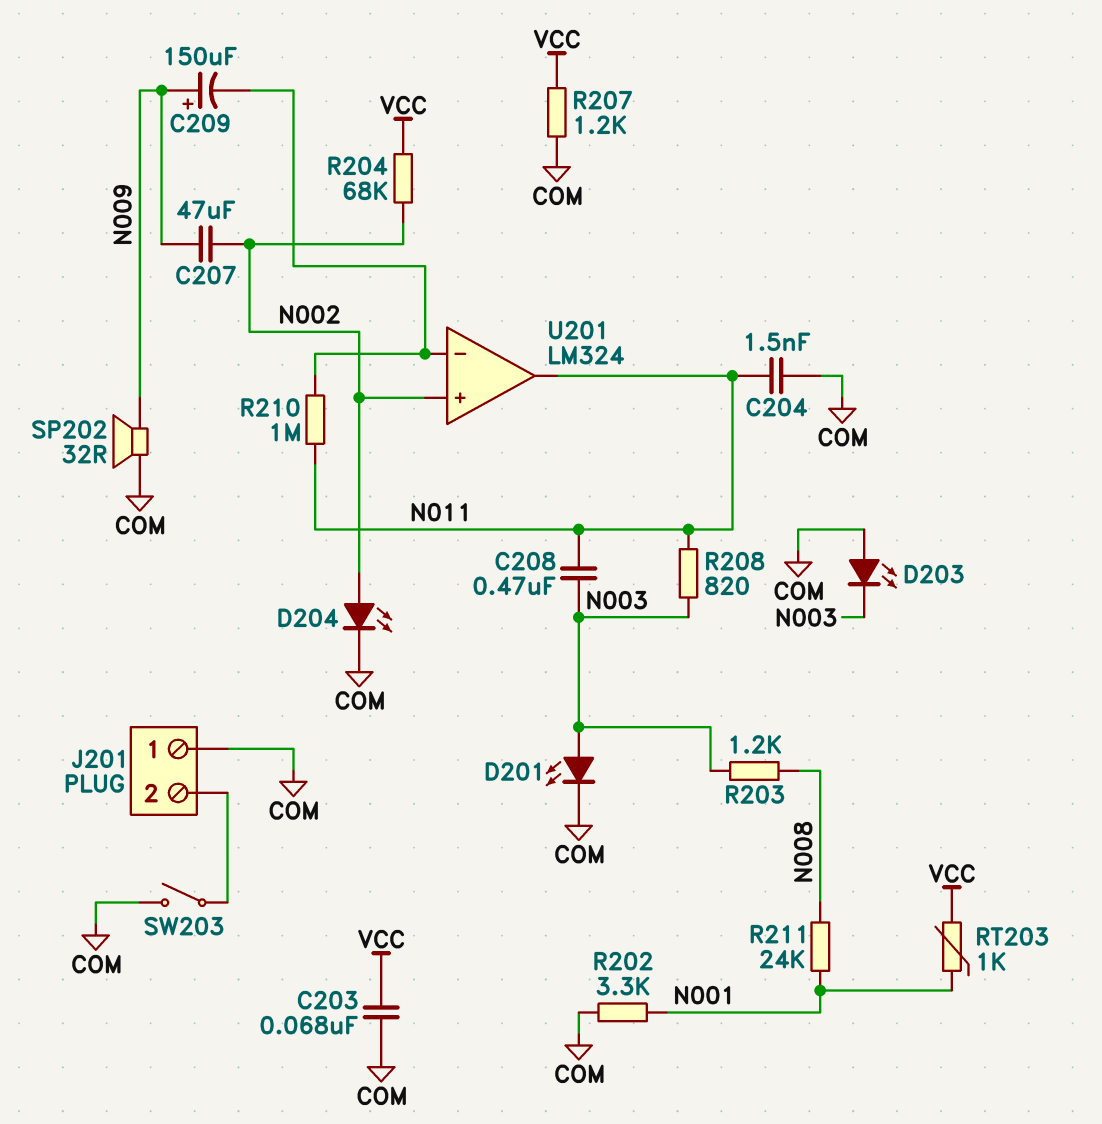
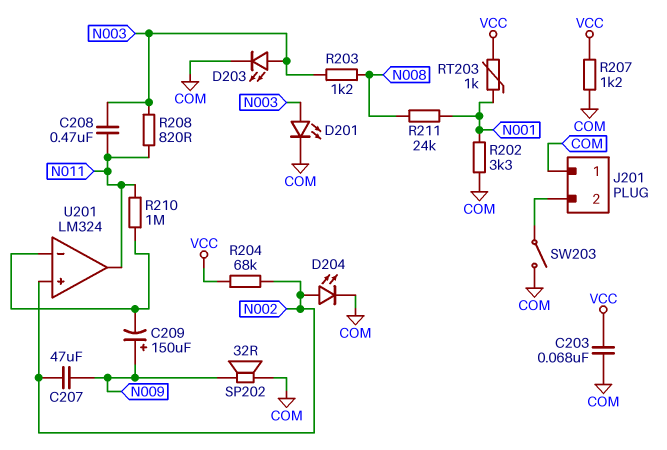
C204: 1.5nF (COM, N011) -> none
D203: LED (A COM, K N003) -> LED (A N003, K COM)

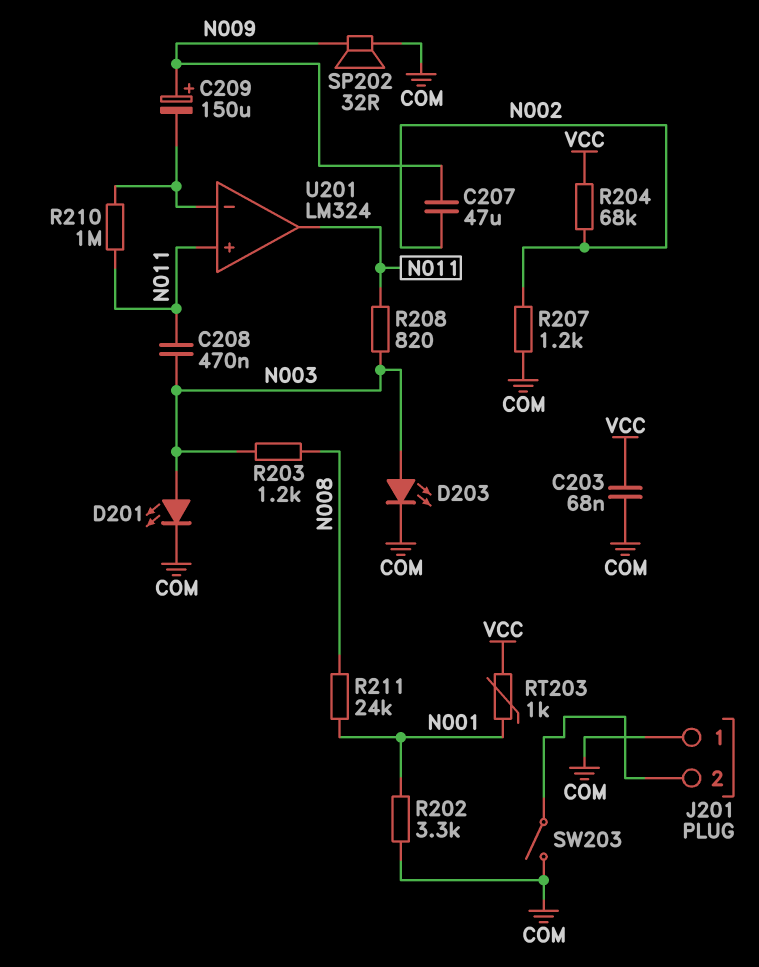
D204: LED (A N002, K COM) -> none
R207: 1.2k (COM, VCC) -> 1.2k (COM, N002)
U201 pin in+: N002 -> N011

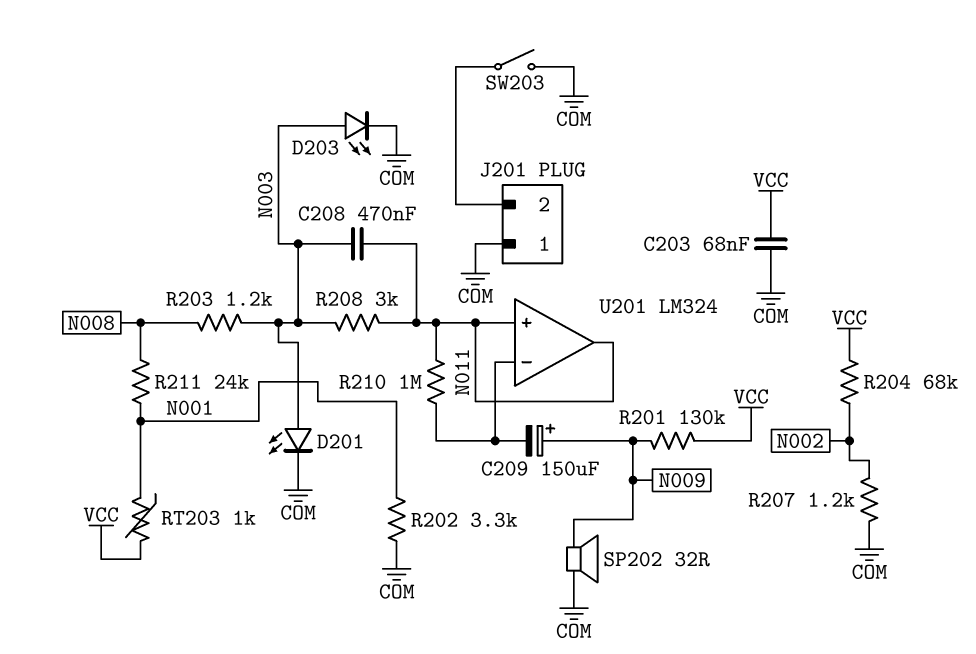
C207: 47uF (N002, N009) -> none
R201: none -> 130k (N009, VCC)
R208: 820 (N003, N011) -> 3k (N003, N011)

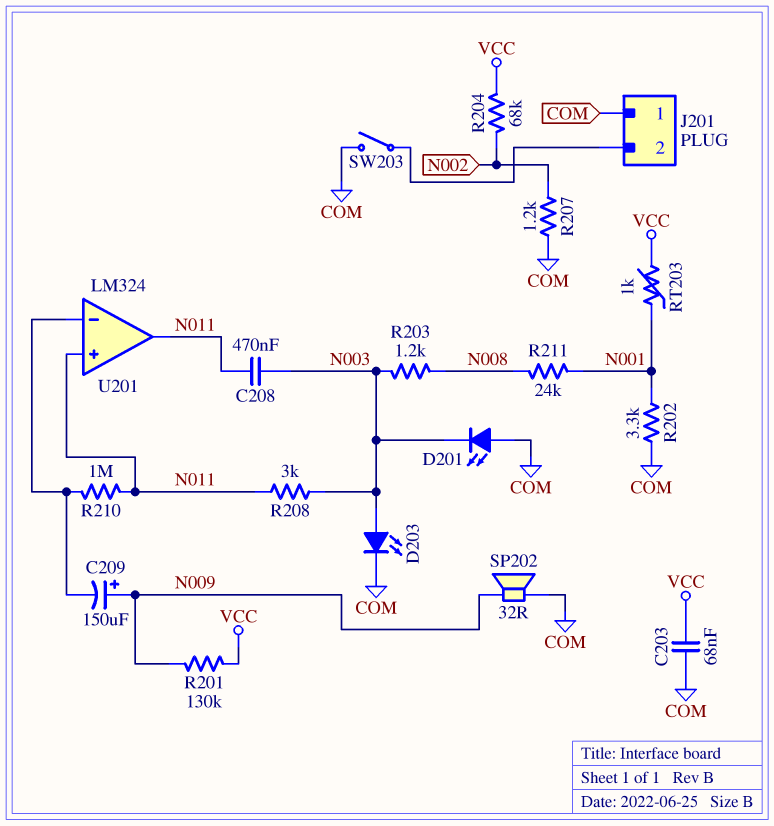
D201: LED (A N003, K COM) -> LED (A COM, K N003)

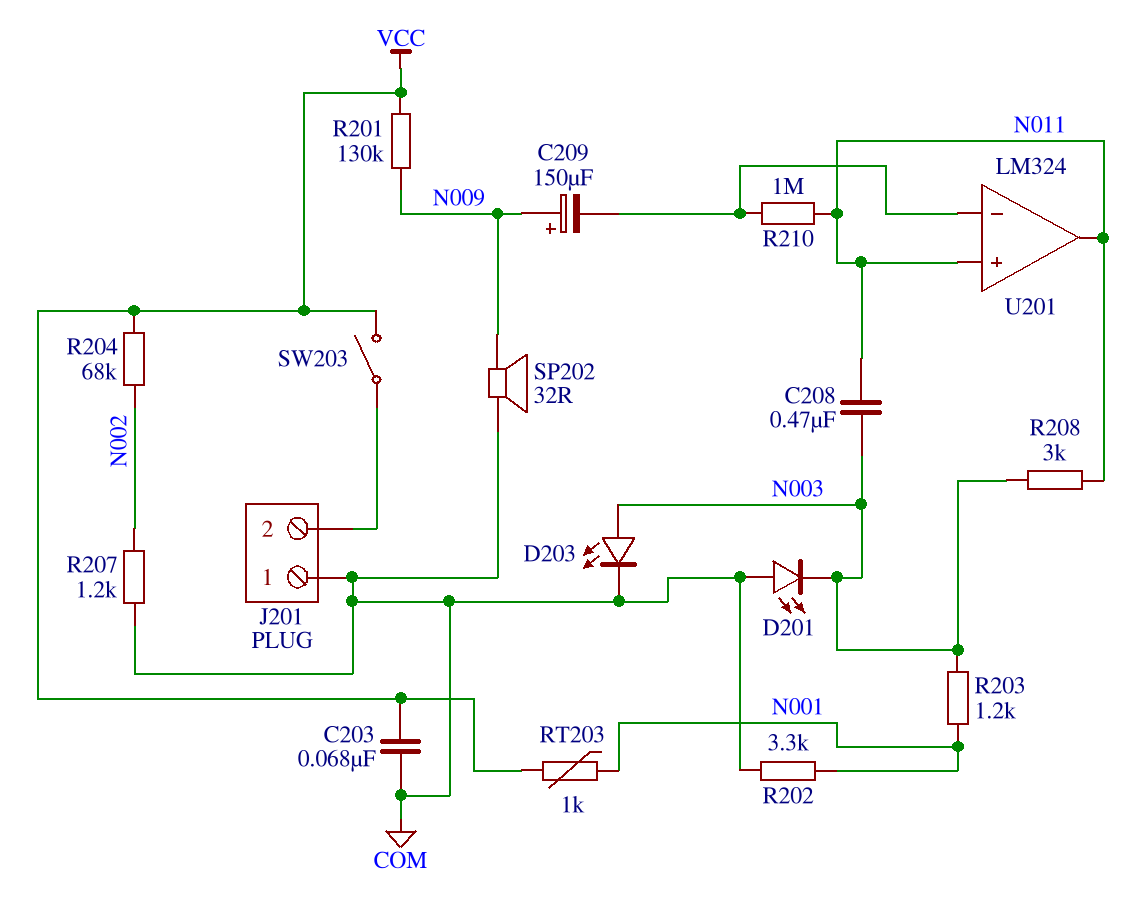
R203: 1.2k (N003, N008) -> 1.2k (N001, N003)
R211: 24k (N001, N008) -> none
SW203: switch (COM, J201/2) -> switch (J201/2, VCC)

